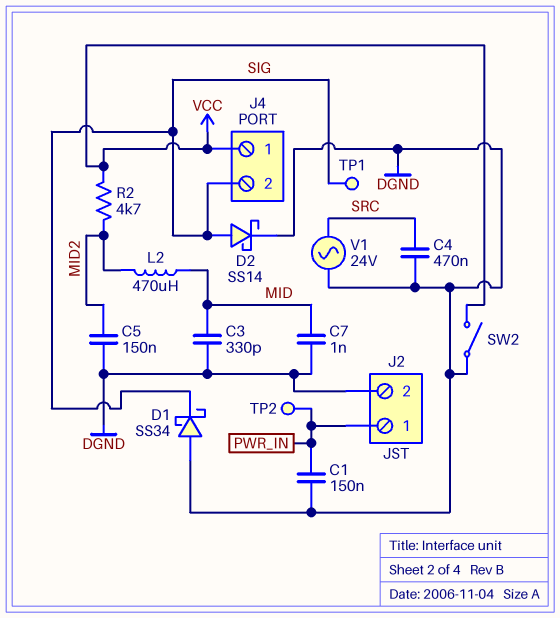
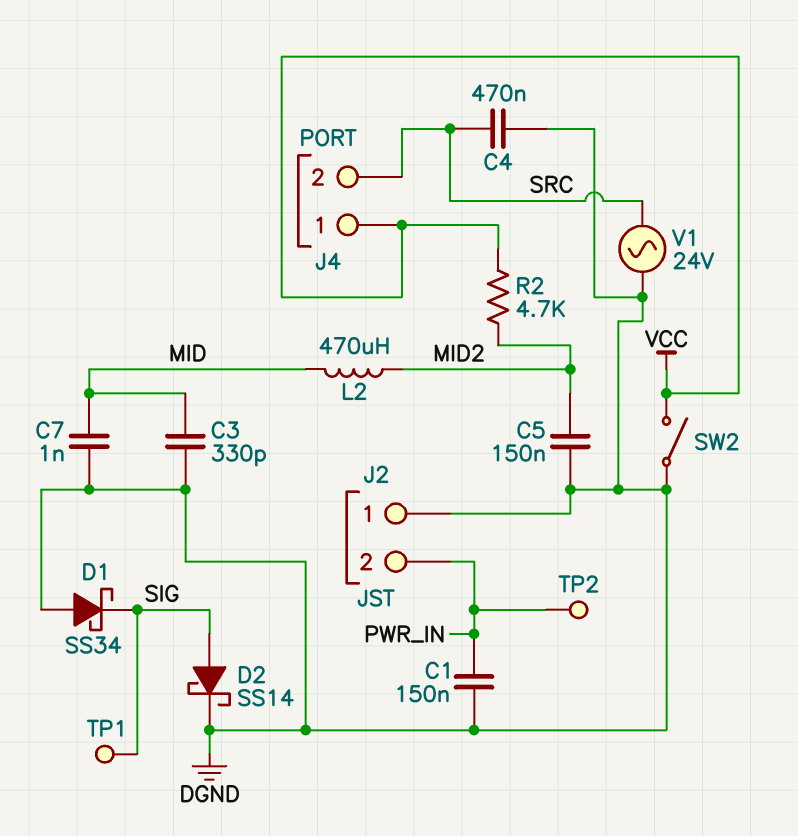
J2 pin 1: PWR_IN -> DGND
J2 pin 2: DGND -> PWR_IN
J4 pin 2: SIG -> SRC

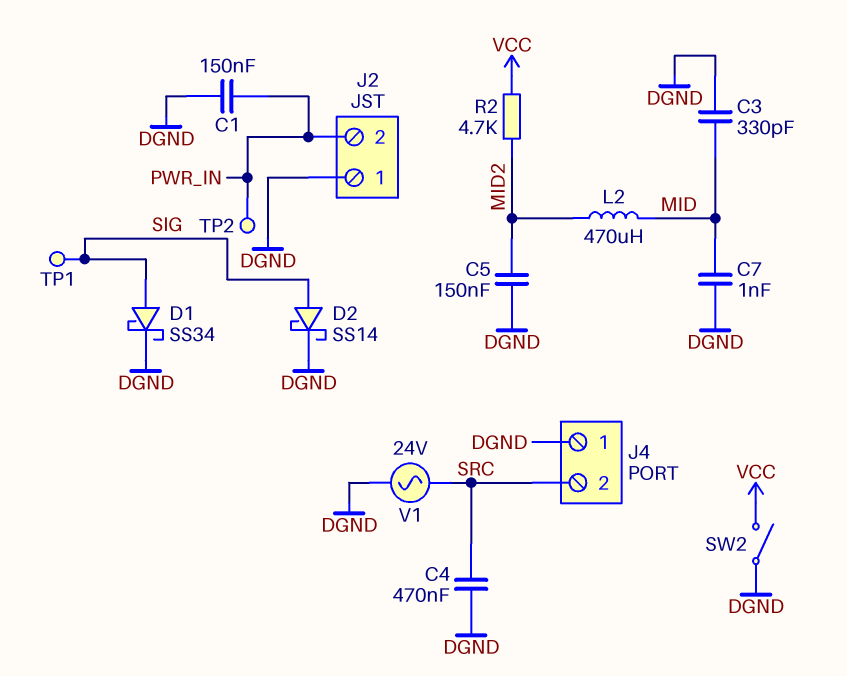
D1: schottky SS34 (A DGND, K SIG) -> schottky SS34 (A SIG, K DGND)
J4 pin 1: VCC -> DGND

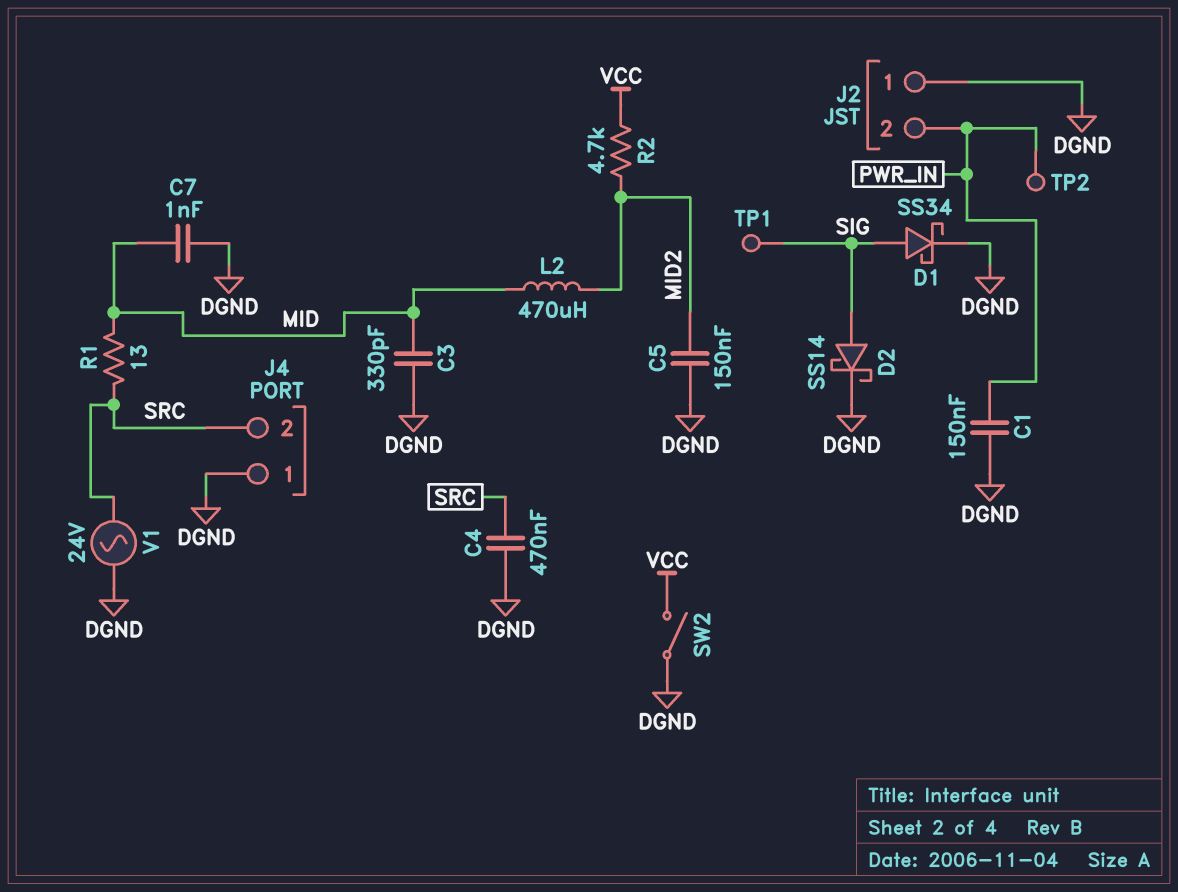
R1: none -> 13 (MID, SRC)

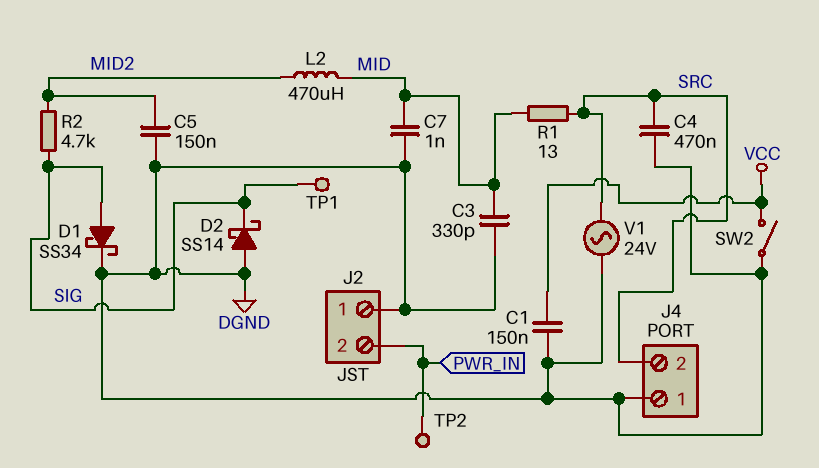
C1: 150nF (DGND, PWR_IN) -> 150nF (DGND, VCC)
D2: schottky SS14 (A SIG, K DGND) -> schottky SS14 (A DGND, K SIG)
R2: 4.7k (MID2, VCC) -> 4.7k (MID2, SIG)

